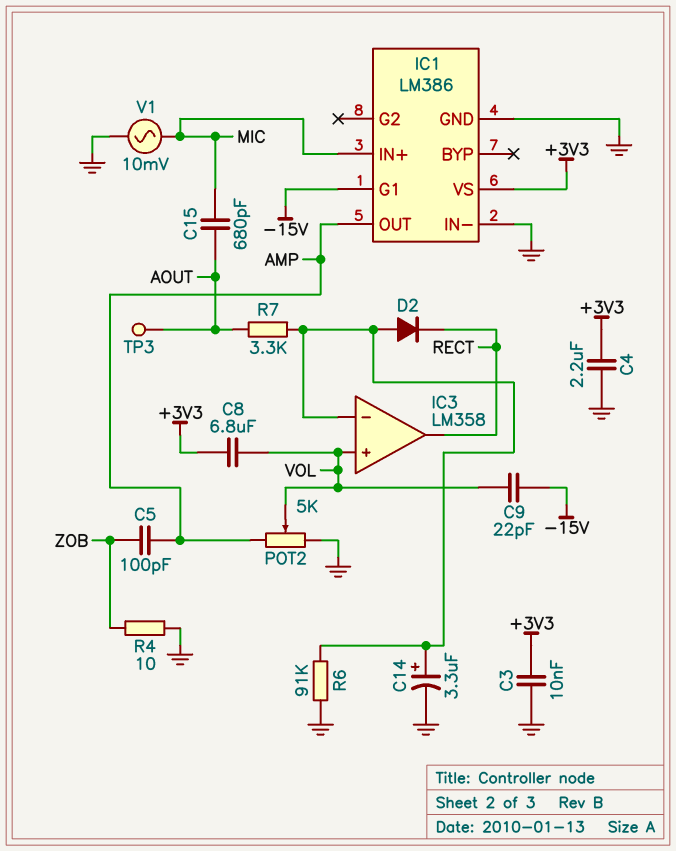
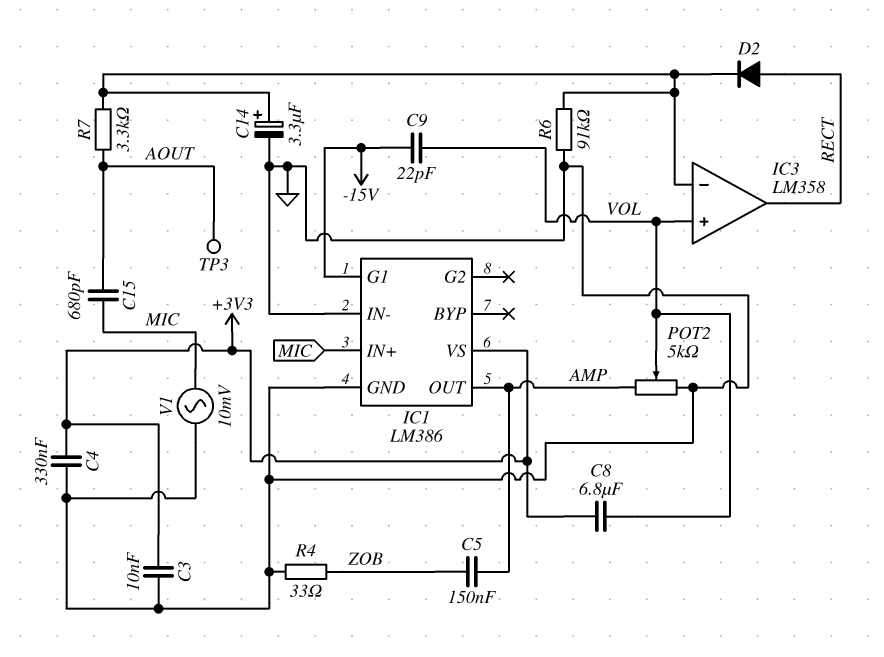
C4: 2.2uF (+3V3, GND) -> 330nF (+3V3, GND)
C5: 100pF (AMP, ZOB) -> 150nF (AMP, ZOB)
D2: diode (A IC3/in-, K RECT) -> diode (A RECT, K IC3/in-)
R4: 10 (GND, ZOB) -> 33 (GND, ZOB)

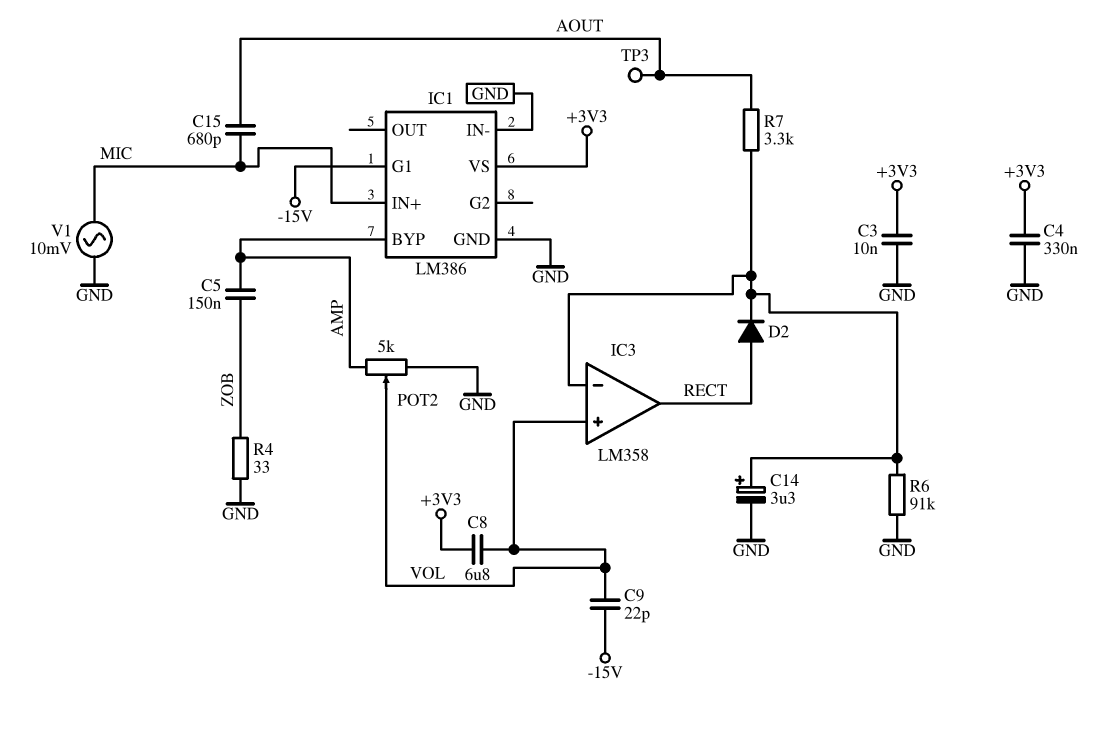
IC1 pin BYP: none -> AMP
IC1 pin OUT: AMP -> none

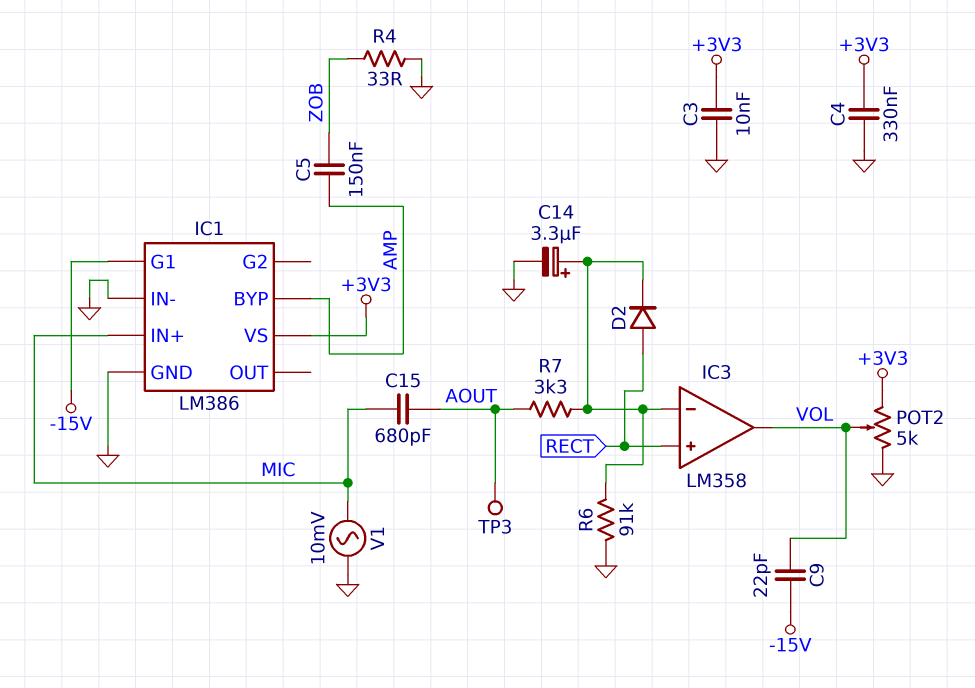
C8: 6.8uF (+3V3, VOL) -> none
IC3 pin in+: VOL -> RECT
IC3 pin out: RECT -> VOL
POT2: 5k (AMP, GND, wiper VOL) -> 5k (+3V3, GND, wiper VOL)

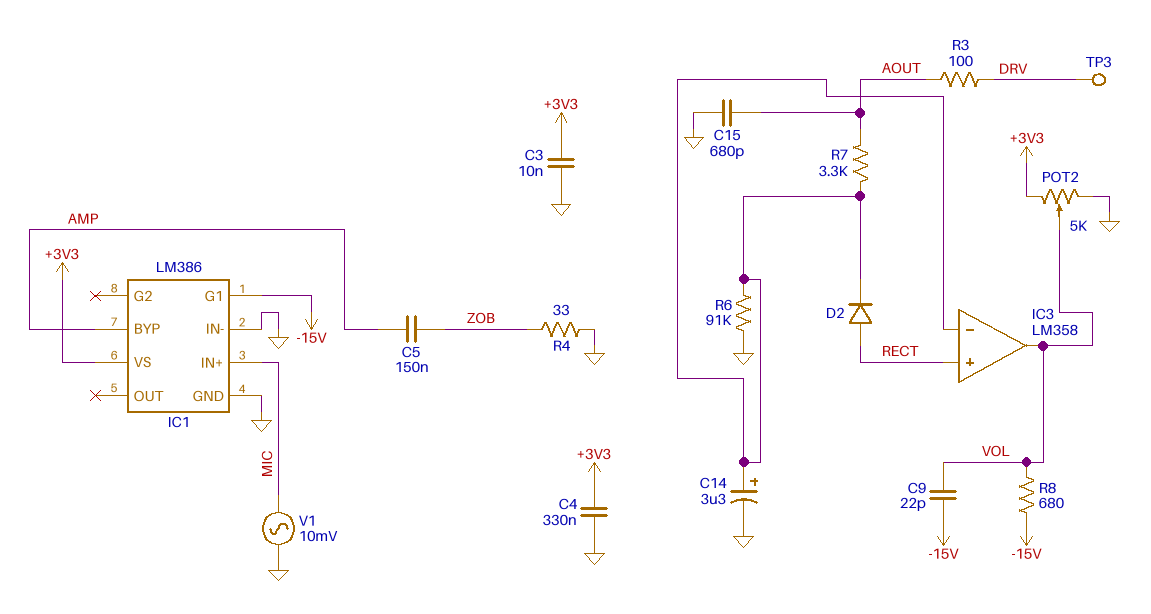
C15: 680pF (AOUT, MIC) -> 680pF (AOUT, GND)
R3: none -> 100 (AOUT, DRV)
R8: none -> 680 (-15V, VOL)
TP3: test point (AOUT) -> test point (DRV)

